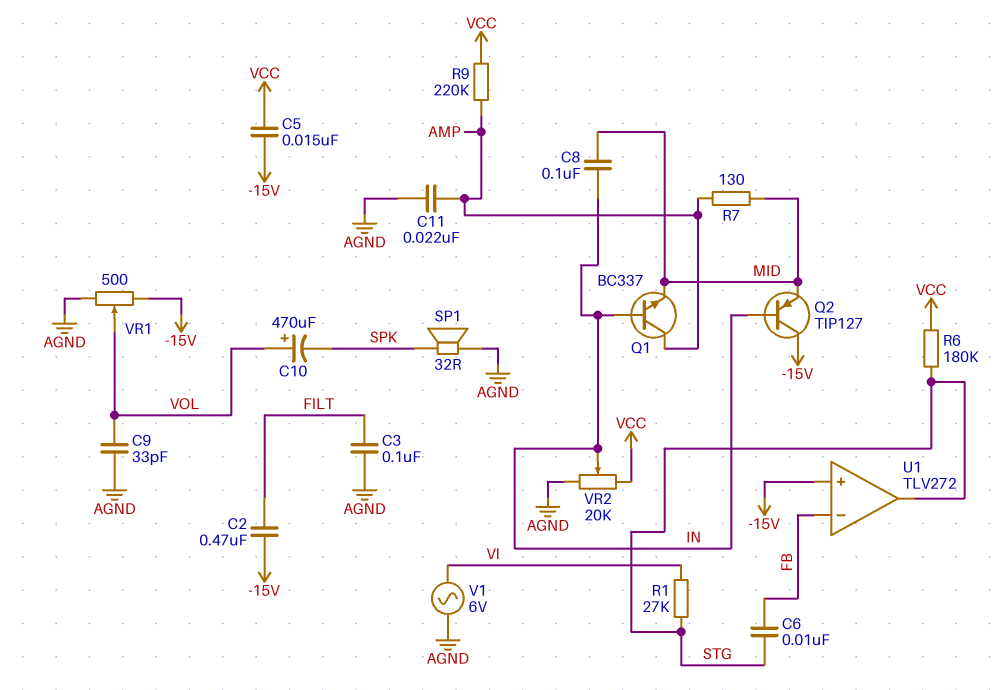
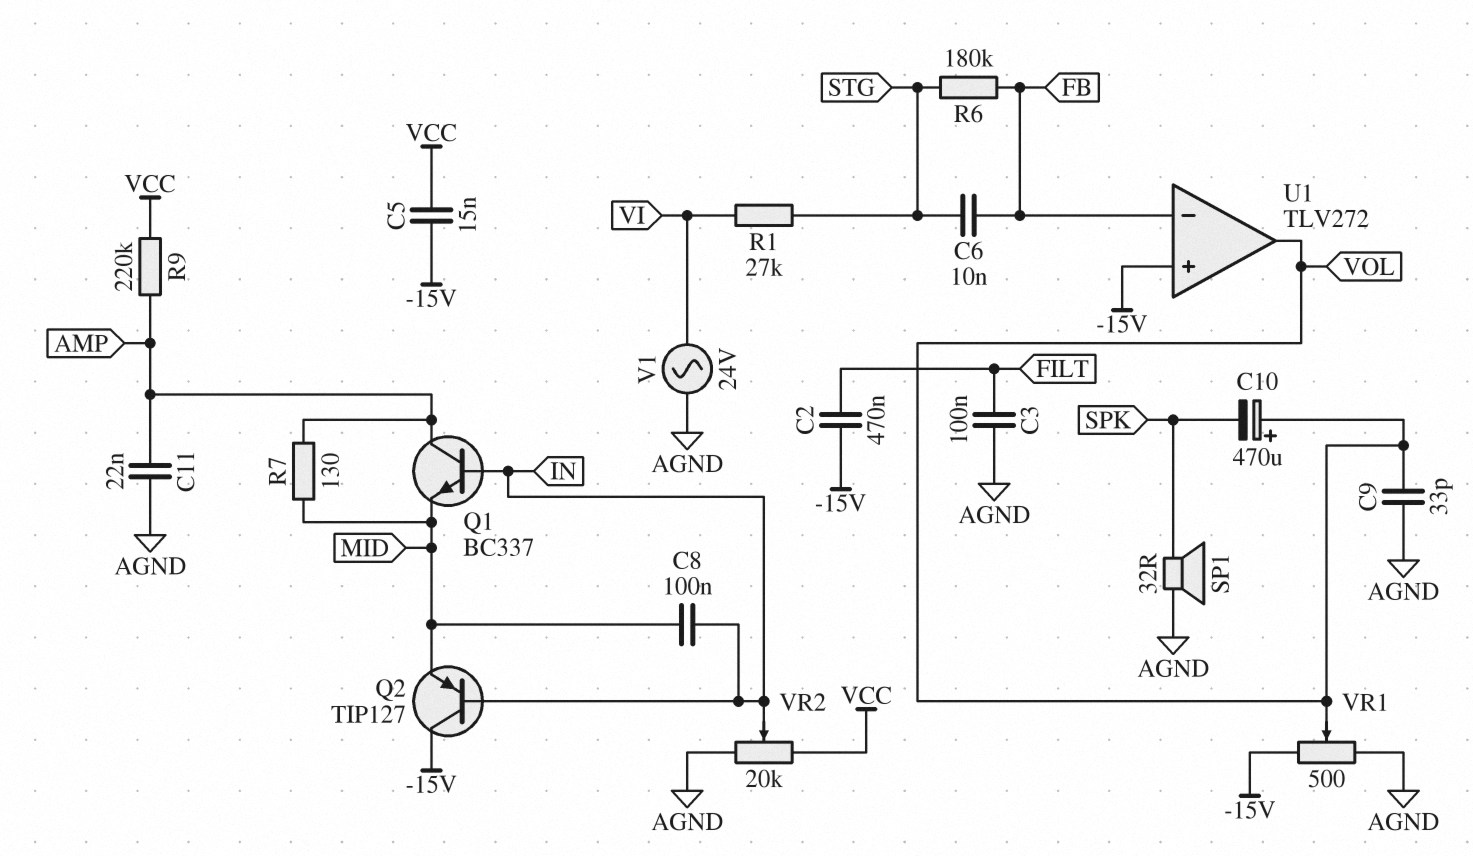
R6: 180k (STG, VCC) -> 180k (FB, STG)
U1 pin out: STG -> VOL
V1: AC 6V (AGND, VI) -> AC 24V (AGND, VI)

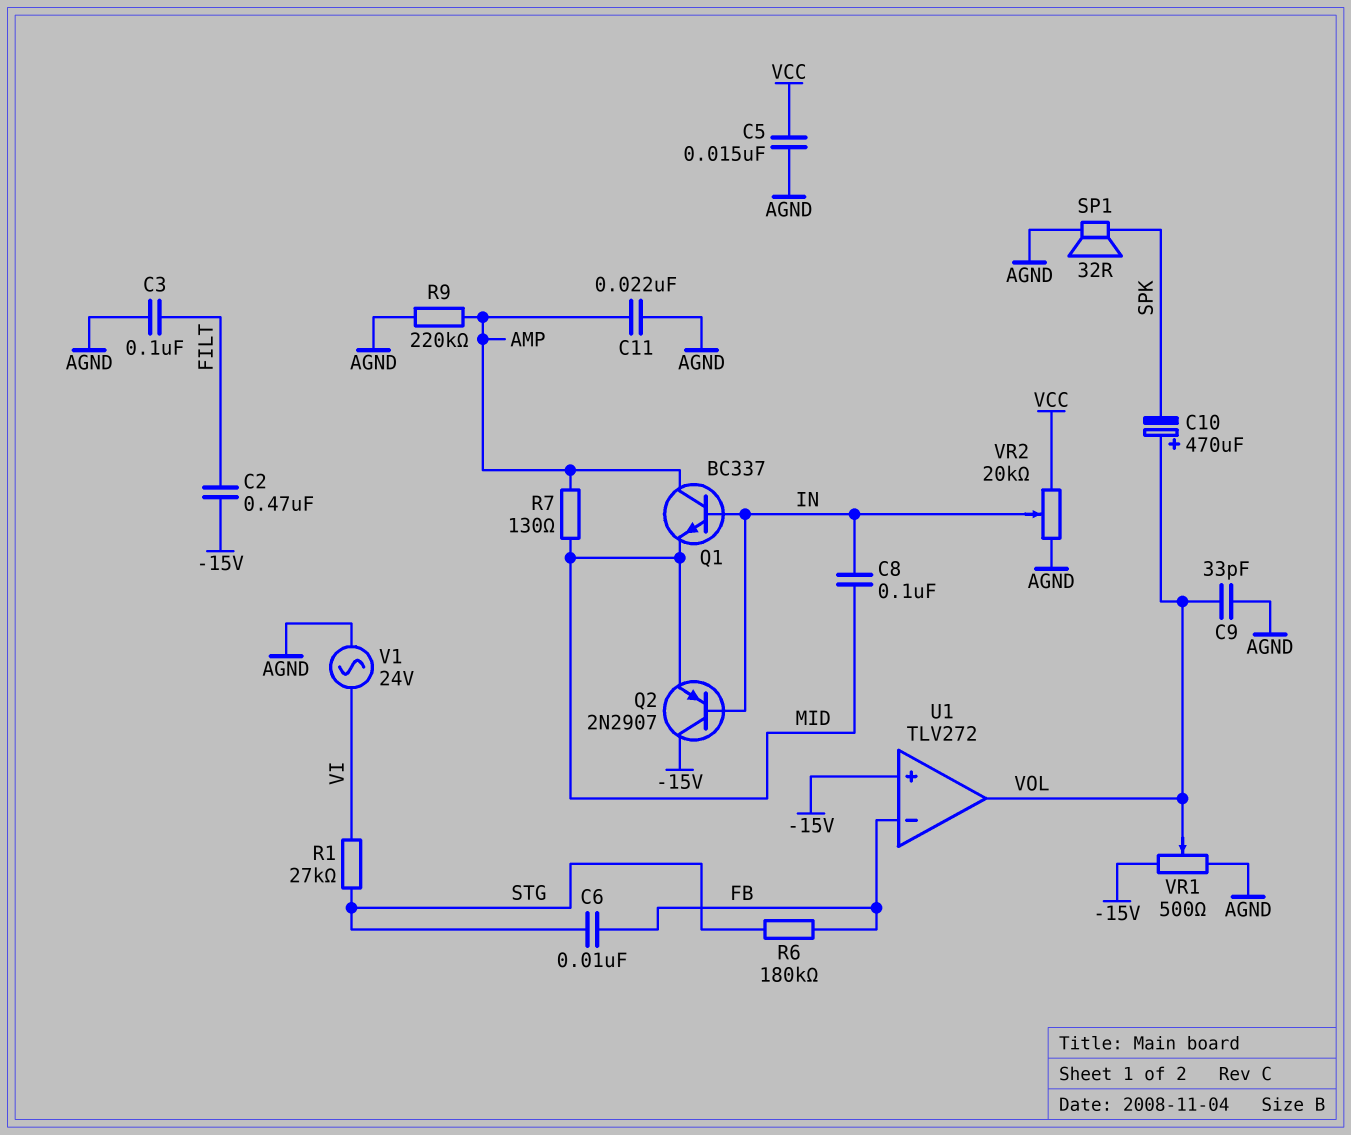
C5: 15nF (-15V, VCC) -> 15nF (AGND, VCC)
Q2: PNP TIP127 (B IN, C -15V, E MID) -> PNP 2N2907 (B IN, C -15V, E MID)
R9: 220k (AMP, VCC) -> 220k (AGND, AMP)

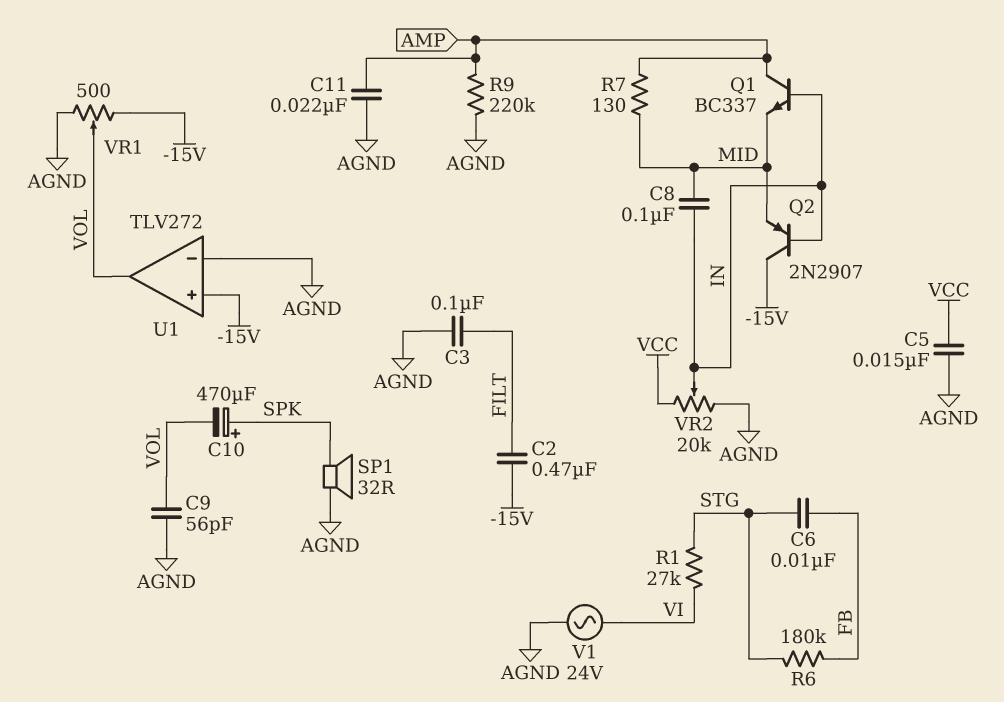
C9: 33pF (AGND, VOL) -> 56pF (AGND, VOL)
C10: 470uF (plus VOL, minus SPK) -> 470uF (plus SPK, minus VOL)
U1 pin in-: FB -> AGND

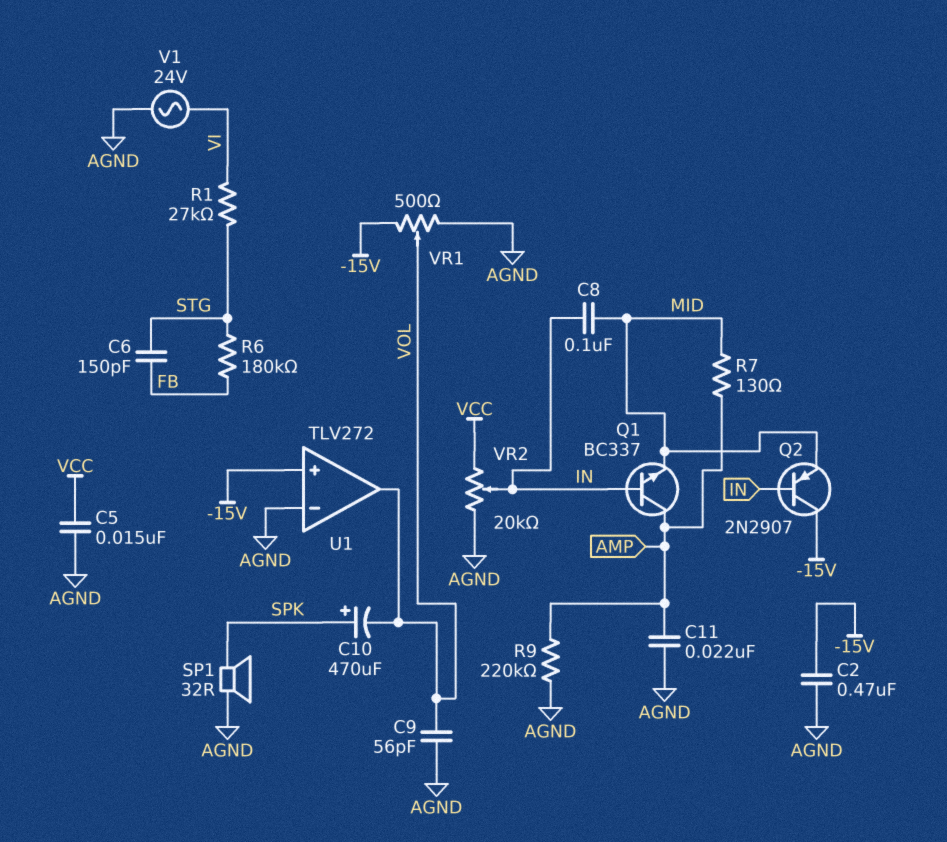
C2: 470nF (-15V, FILT) -> 470nF (-15V, AGND)
C3: 100nF (AGND, FILT) -> none
C6: 10nF (FB, STG) -> 150pF (FB, STG)

